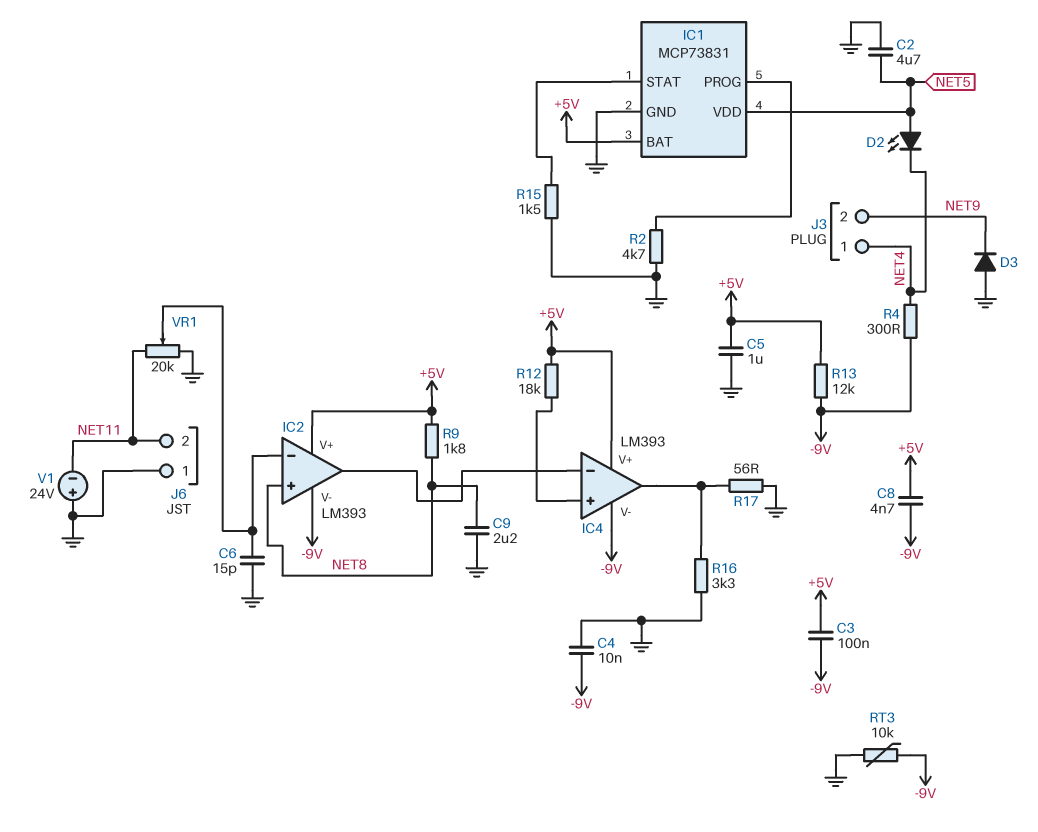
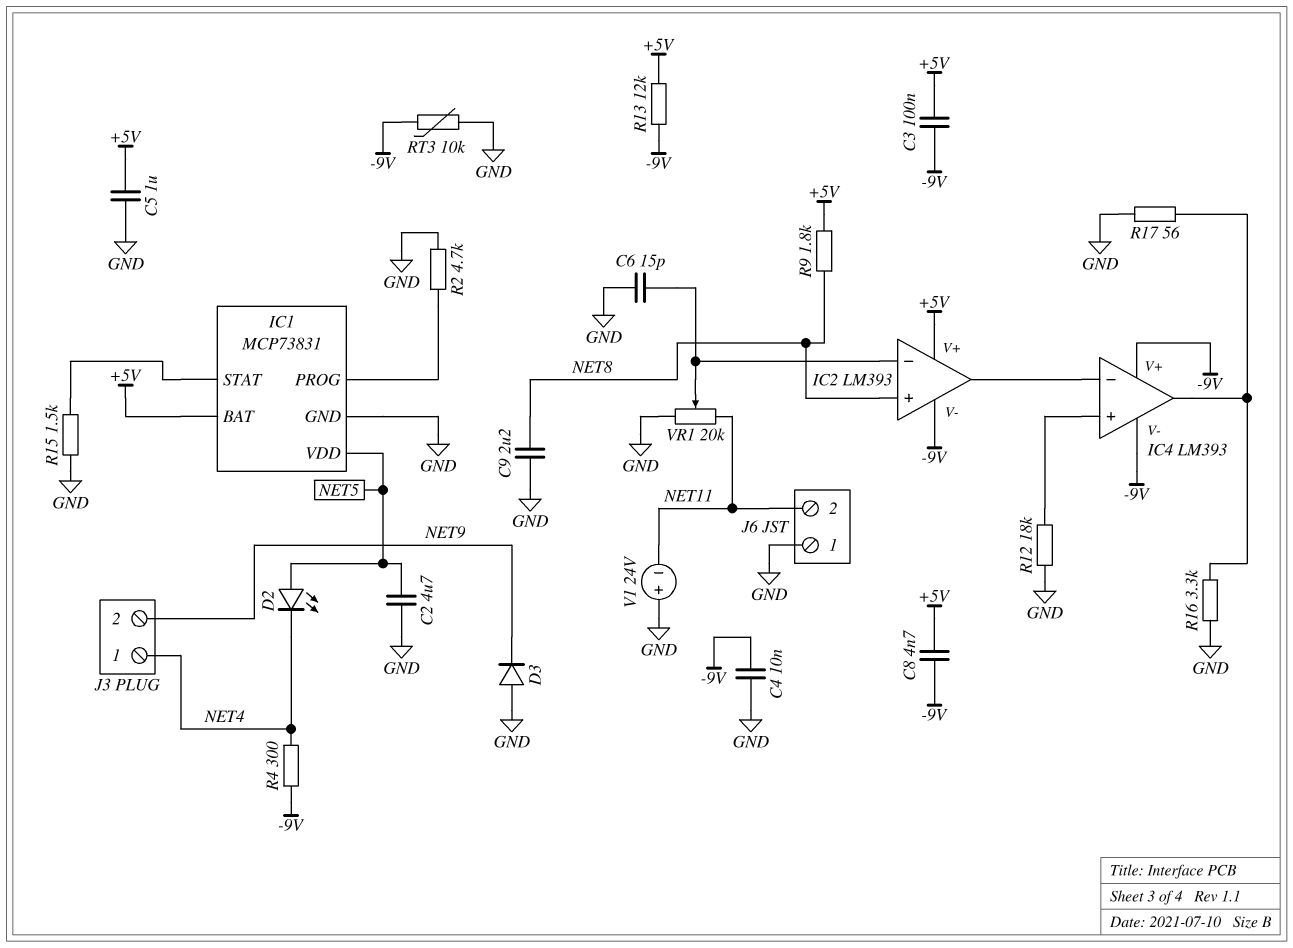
IC4 pin V+: +5V -> -9V
R12: 18k (+5V, IC4/in+) -> 18k (GND, IC4/in+)

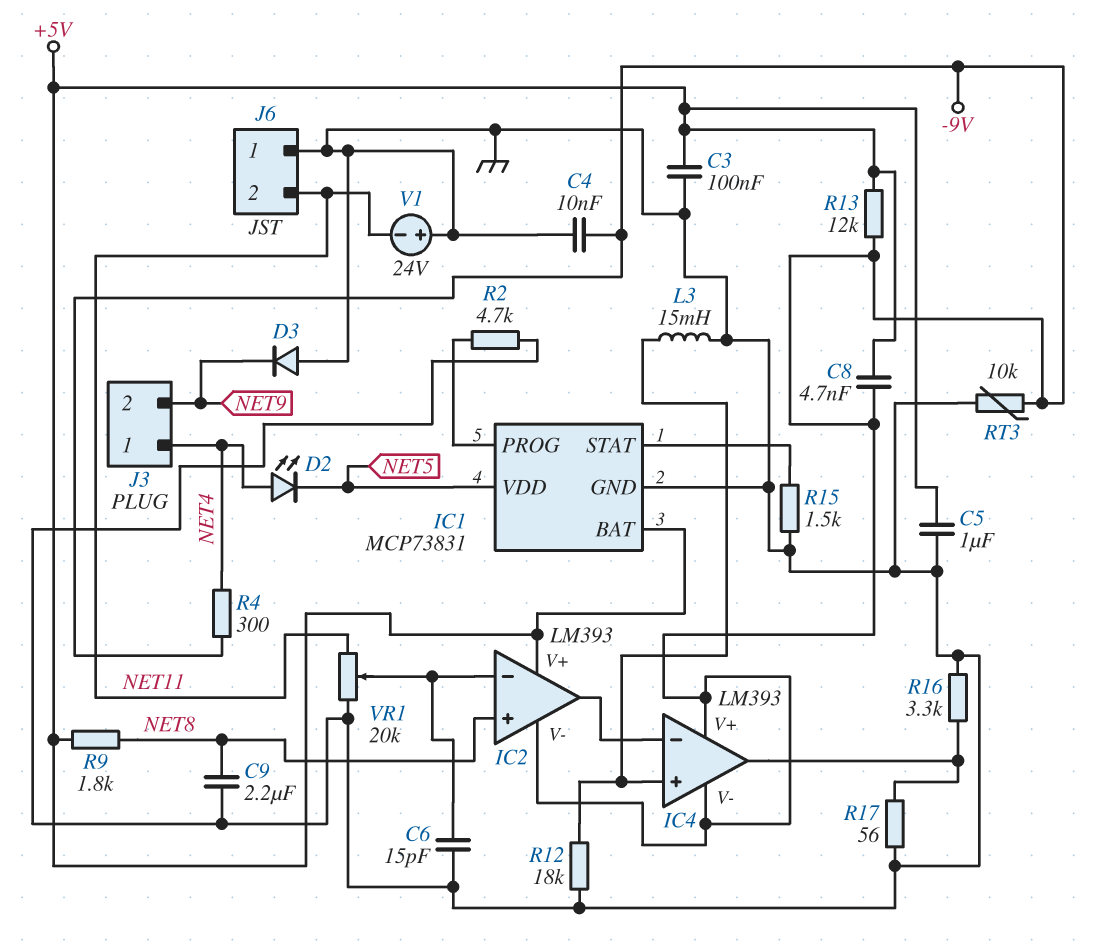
C2: 4.7uF (GND, NET5) -> none
C3: 100nF (+5V, -9V) -> 100nF (+5V, GND)
D2: LED (A NET5, K NET4) -> LED (A NET4, K NET5)
L3: none -> 15mH (GND, IC4/in+)

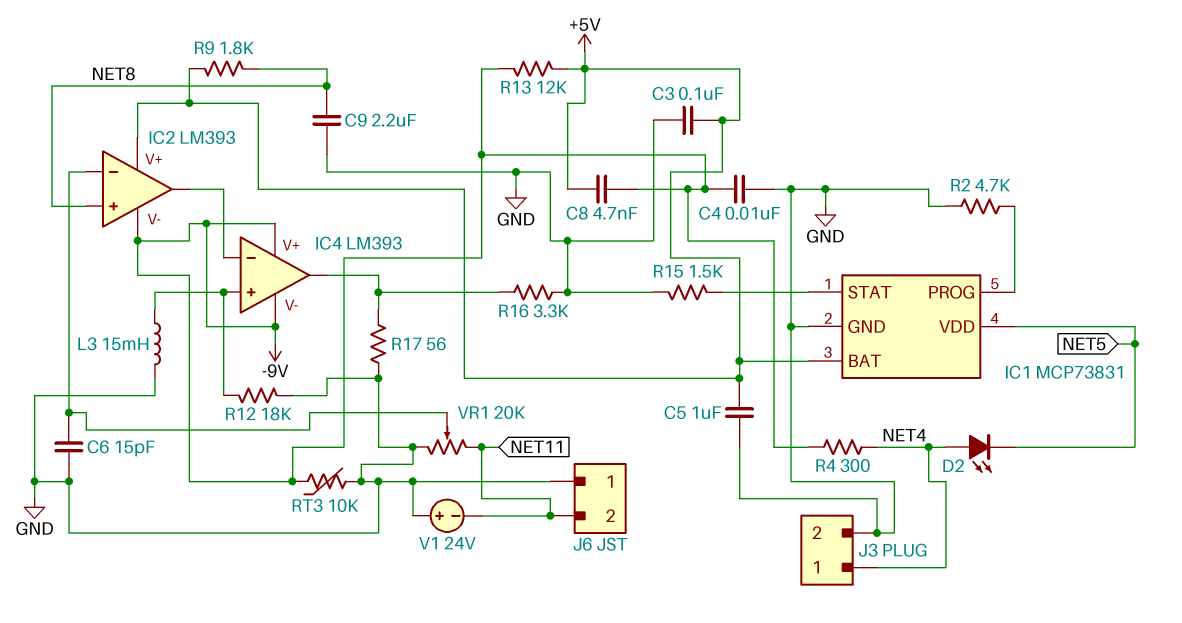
D3: diode (A GND, K NET9) -> none
J3 pin 2: NET9 -> GND

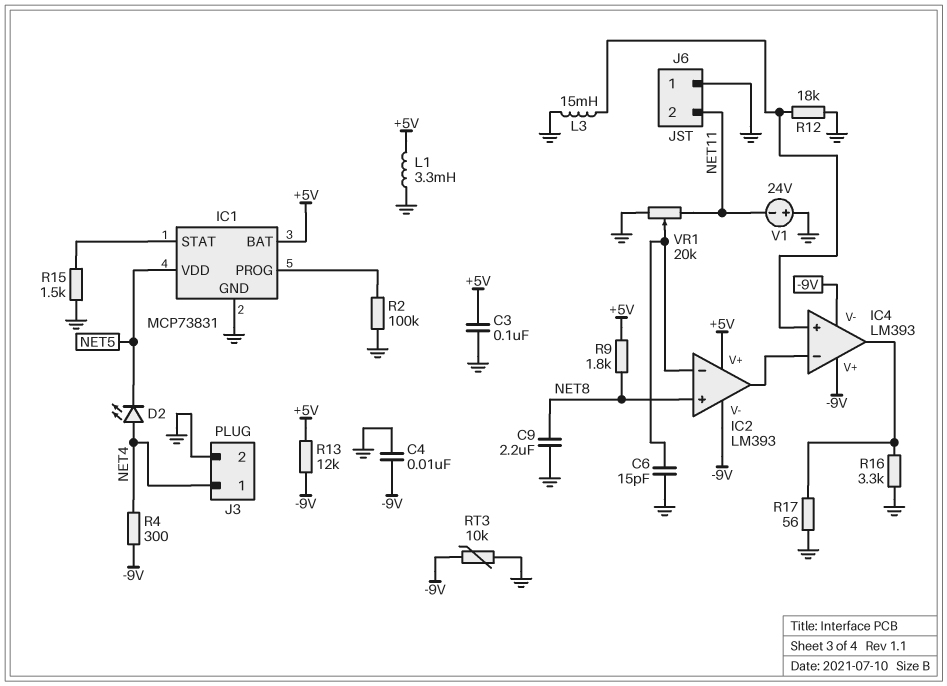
C5: 1uF (+5V, GND) -> none
C8: 4.7nF (+5V, -9V) -> none
L1: none -> 3.3mH (+5V, GND)
R2: 4.7k (GND, IC1/PROG) -> 100k (GND, IC1/PROG)

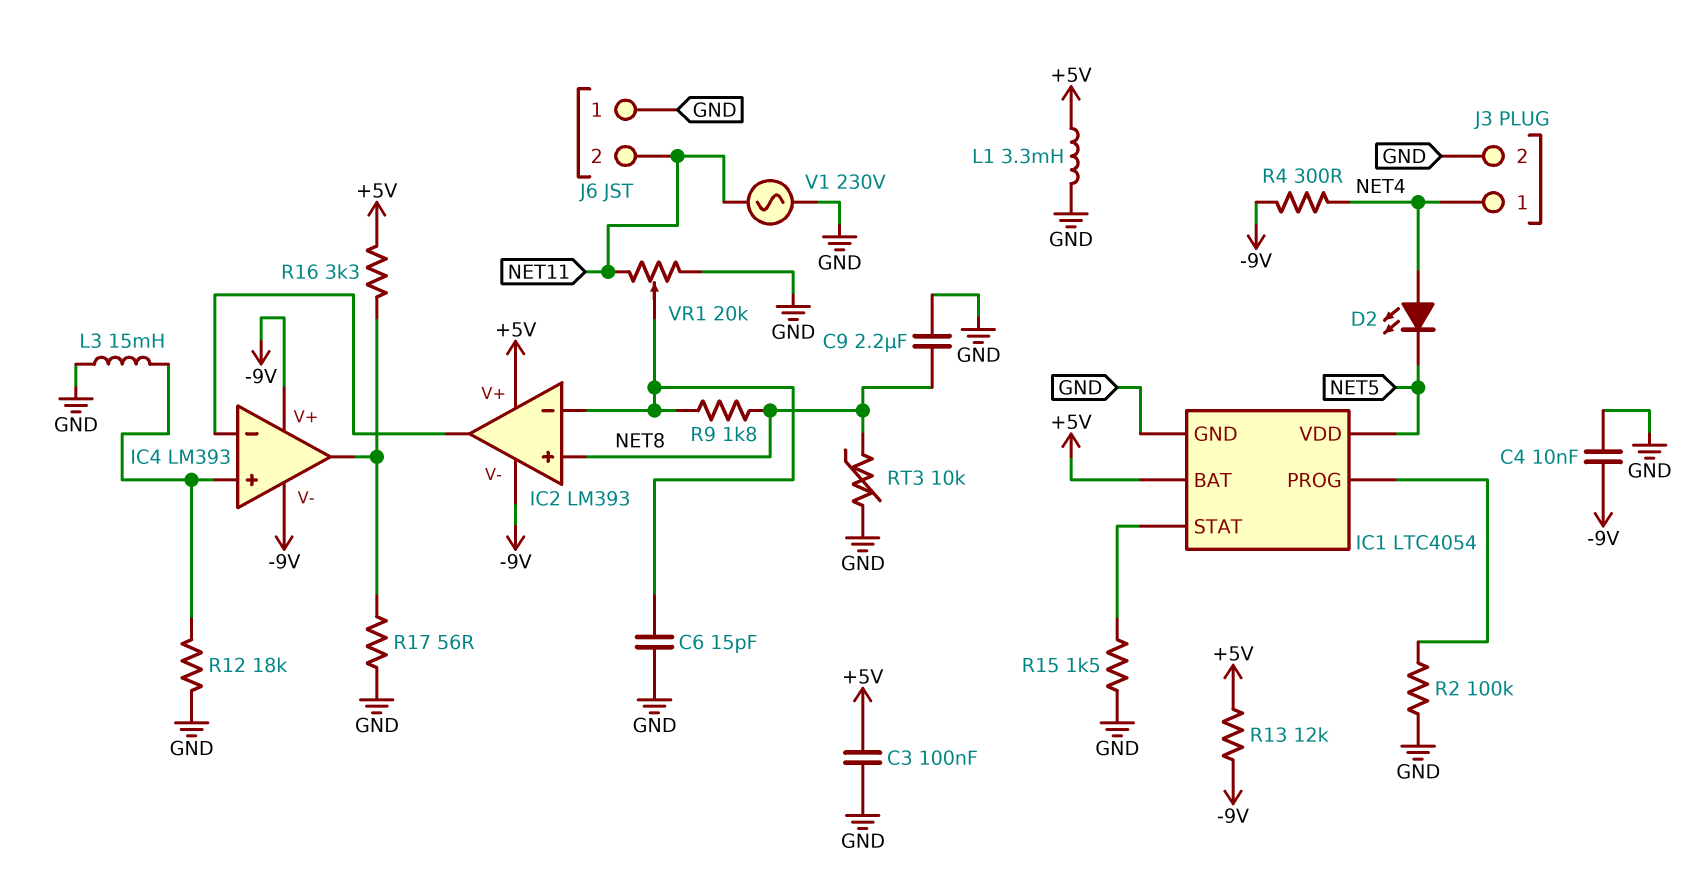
IC1: MCP73831 -> LTC4054
R9: 1.8k (+5V, NET8) -> 1.8k (IC2/in-, NET8)
R16: 3.3k (GND, IC4/out) -> 3.3k (+5V, IC4/out)
RT3: 10k (-9V, GND) -> 10k (GND, NET8)
V1: 24V (plus GND, minus NET11) -> AC 230V (GND, NET11)

